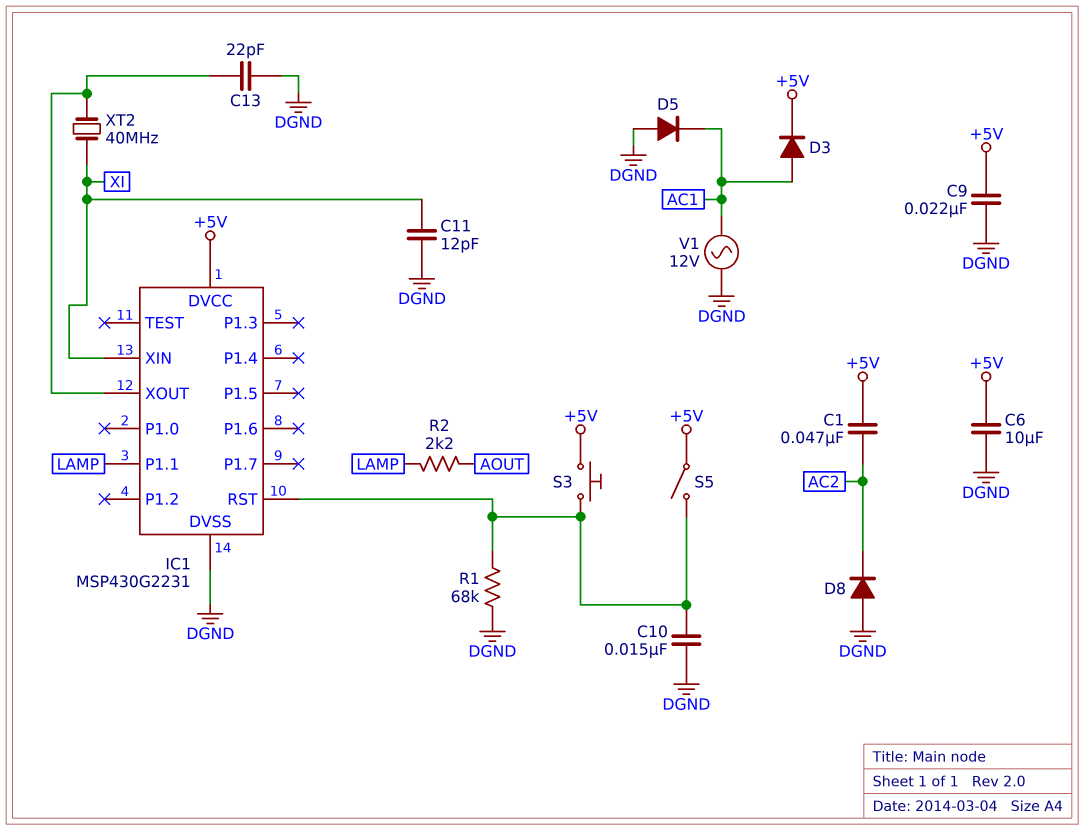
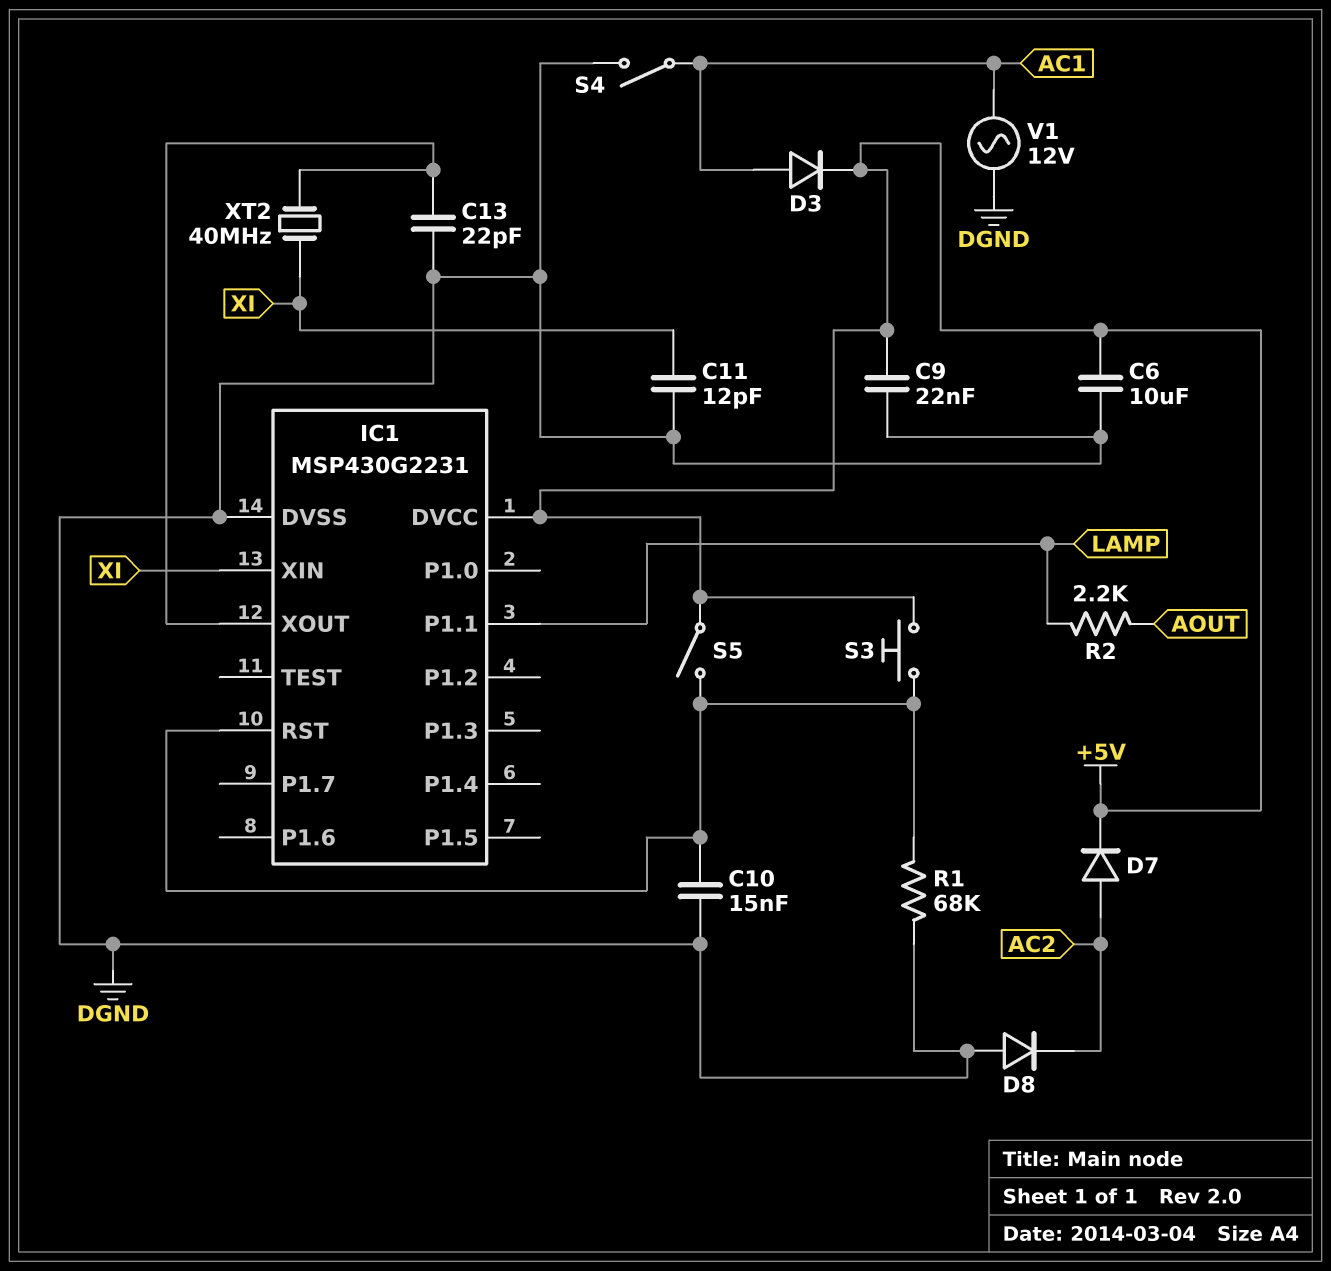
C1: 47nF (+5V, AC2) -> none
D5: diode (A DGND, K AC1) -> none
D7: none -> diode (A AC2, K +5V)
S4: none -> switch (AC1, DGND)

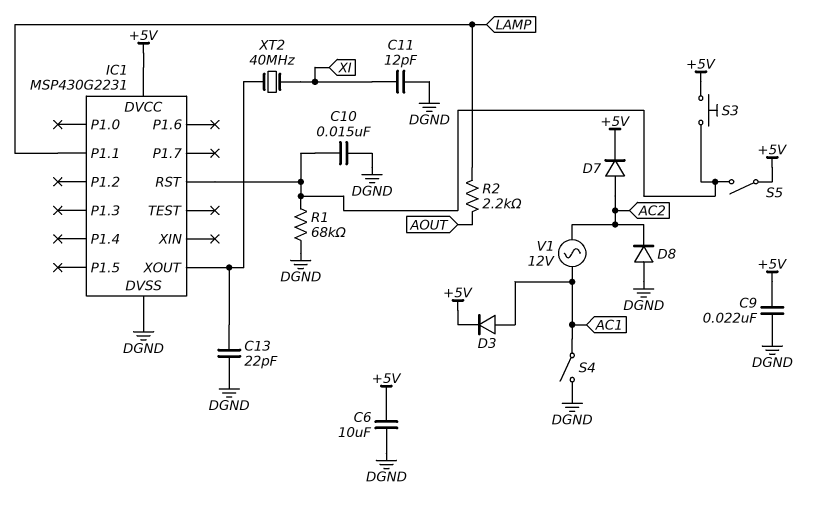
IC1 pin XIN: XI -> none
V1: AC 12V (AC1, DGND) -> AC 12V (AC1, AC2)

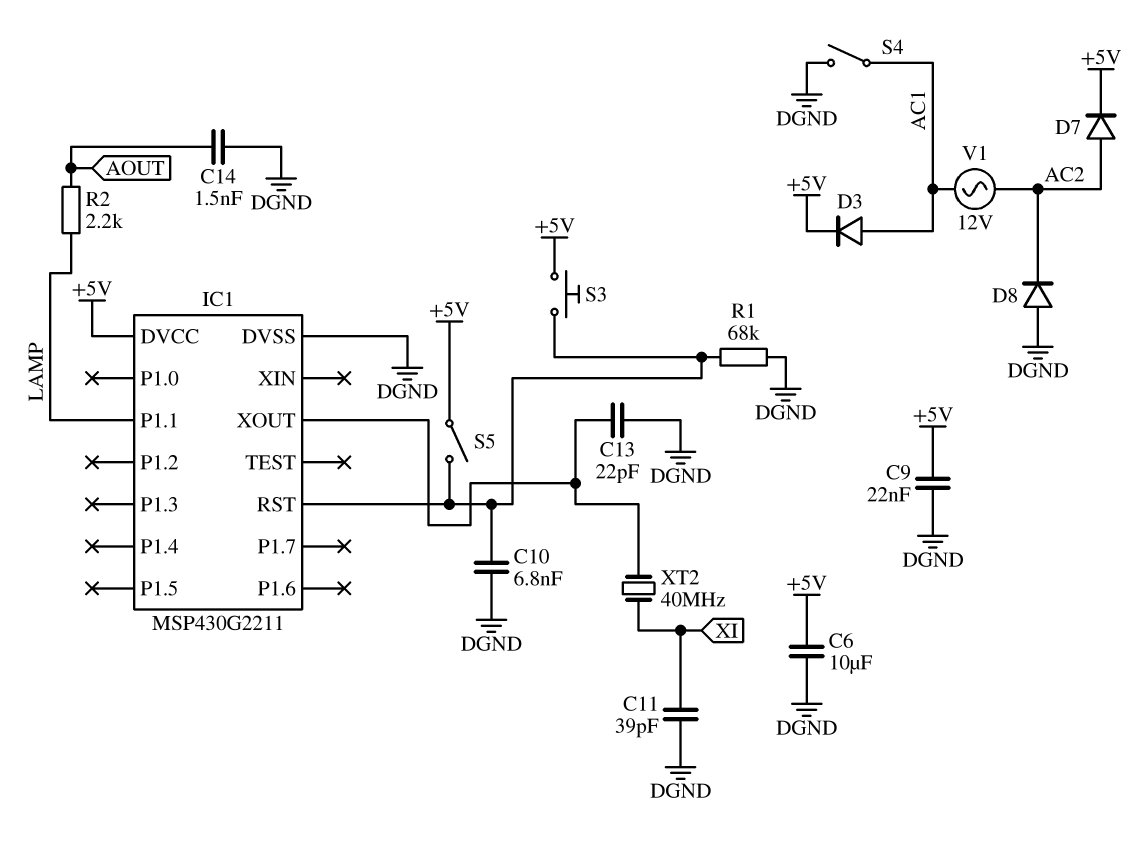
C10: 15nF (DGND, IC1/RST) -> 6.8nF (DGND, IC1/RST)
C11: 12pF (DGND, XI) -> 39pF (DGND, XI)
C14: none -> 1.5nF (AOUT, DGND)
IC1: MSP430G2231 -> MSP430G2211

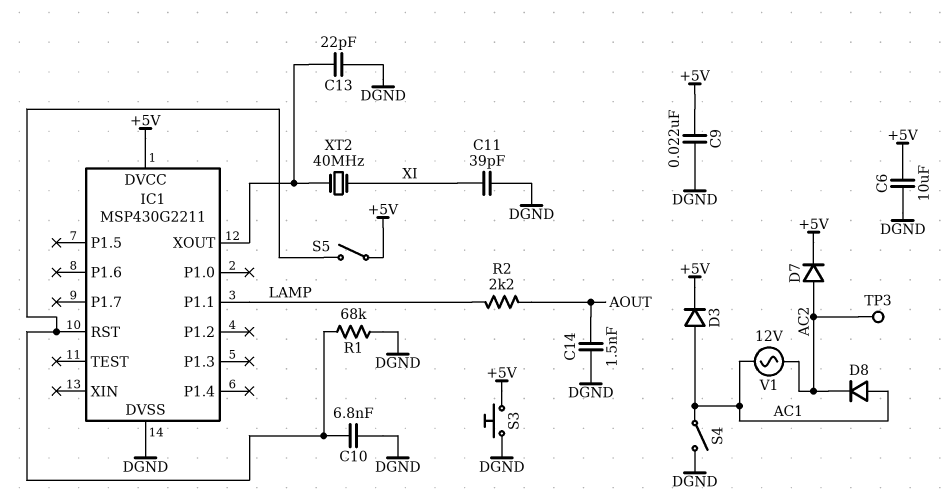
D8: diode (A DGND, K AC2) -> diode (A AC1, K AC2)
S3: button (+5V, IC1/RST) -> button (+5V, DGND)
TP3: none -> test point (AC2)

